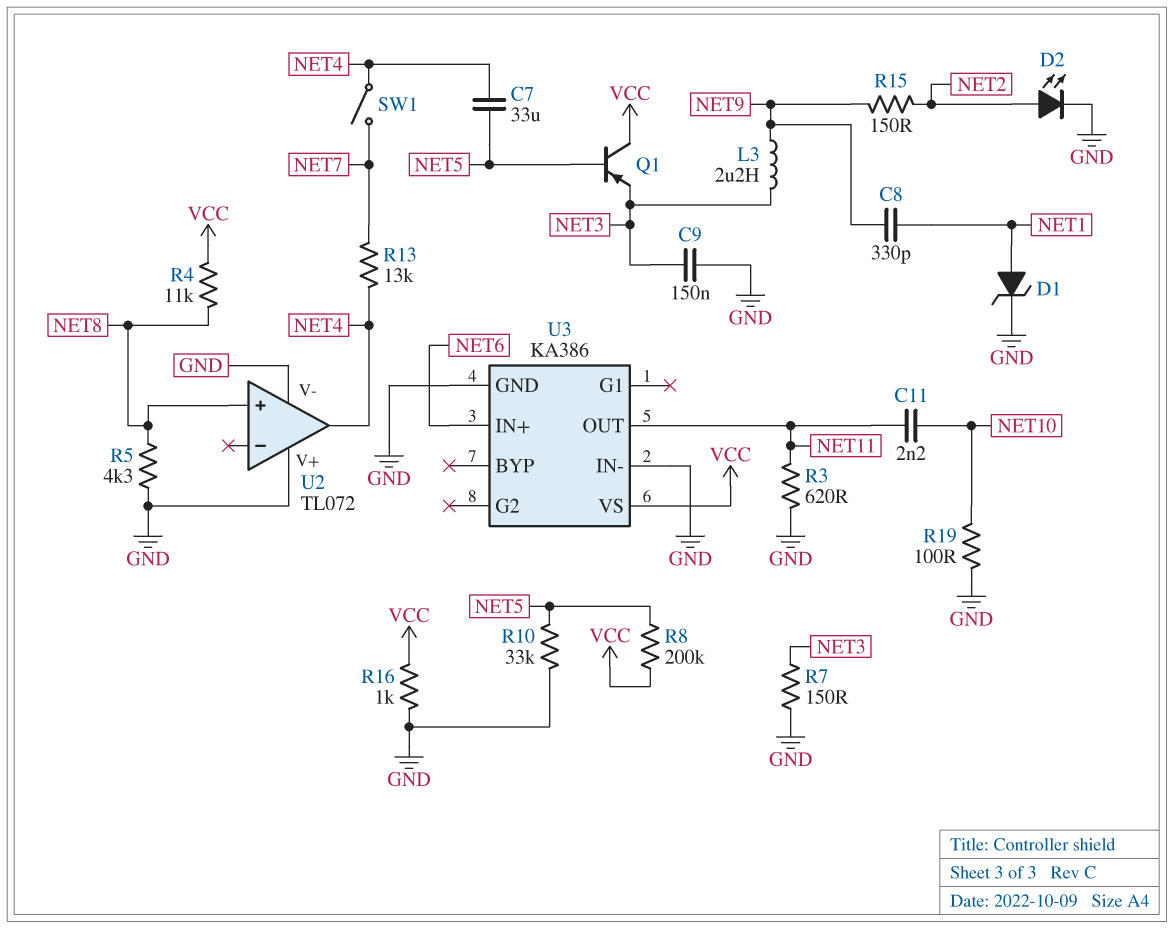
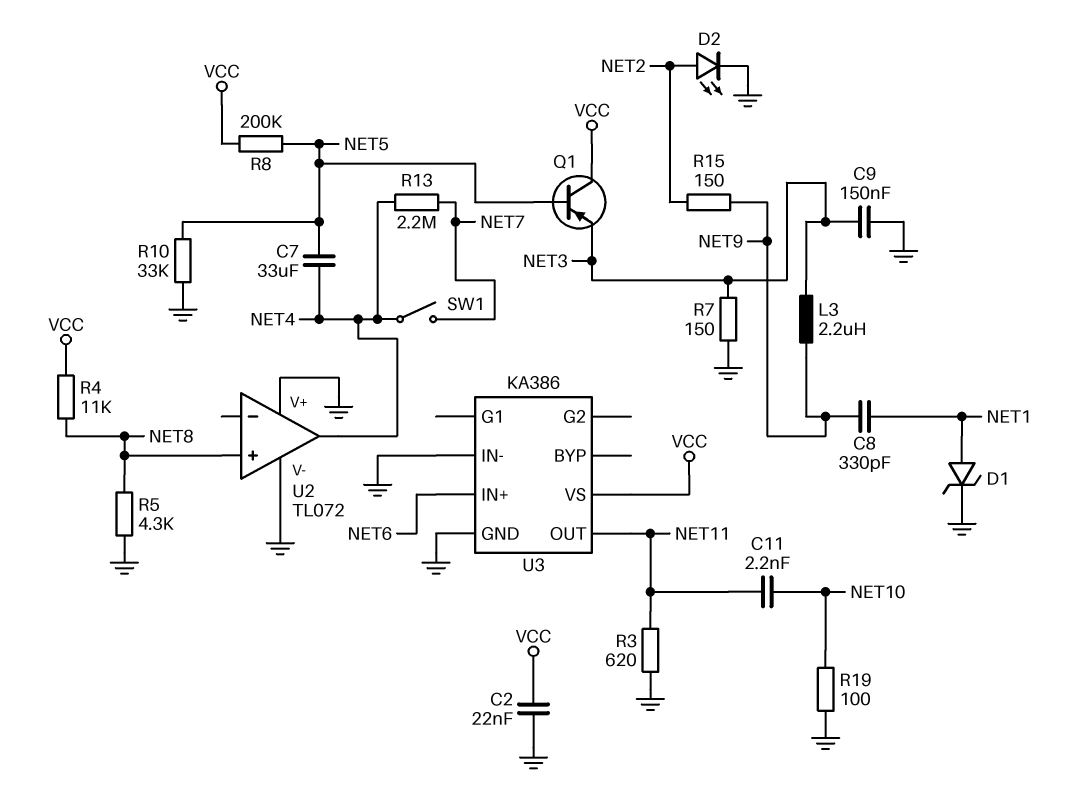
C2: none -> 22nF (GND, VCC)
R13: 13k (NET4, NET7) -> 2.2M (NET4, NET7)
R16: 1k (GND, VCC) -> none

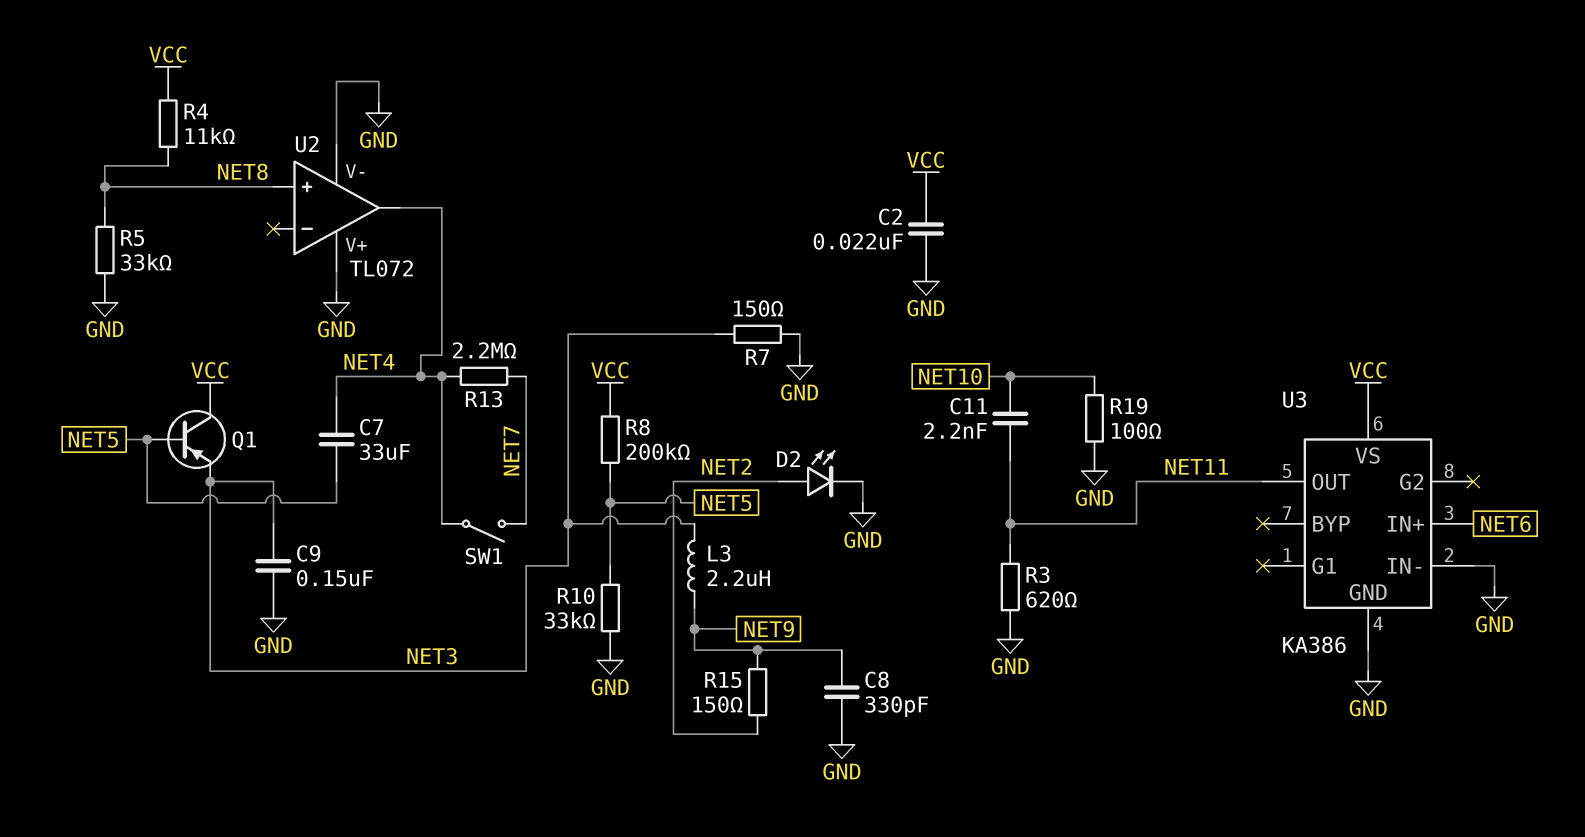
C8: 330pF (NET1, NET9) -> 330pF (GND, NET9)
D1: zener (A NET1, K GND) -> none
R5: 4.3k (GND, NET8) -> 33k (GND, NET8)

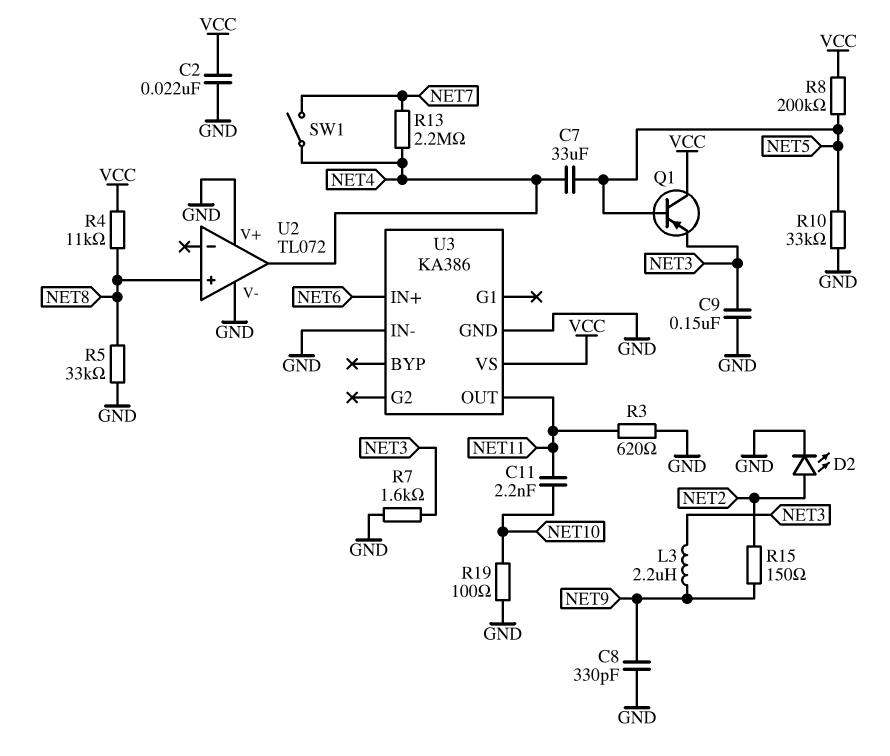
R7: 150 (GND, NET3) -> 1.6k (GND, NET3)

